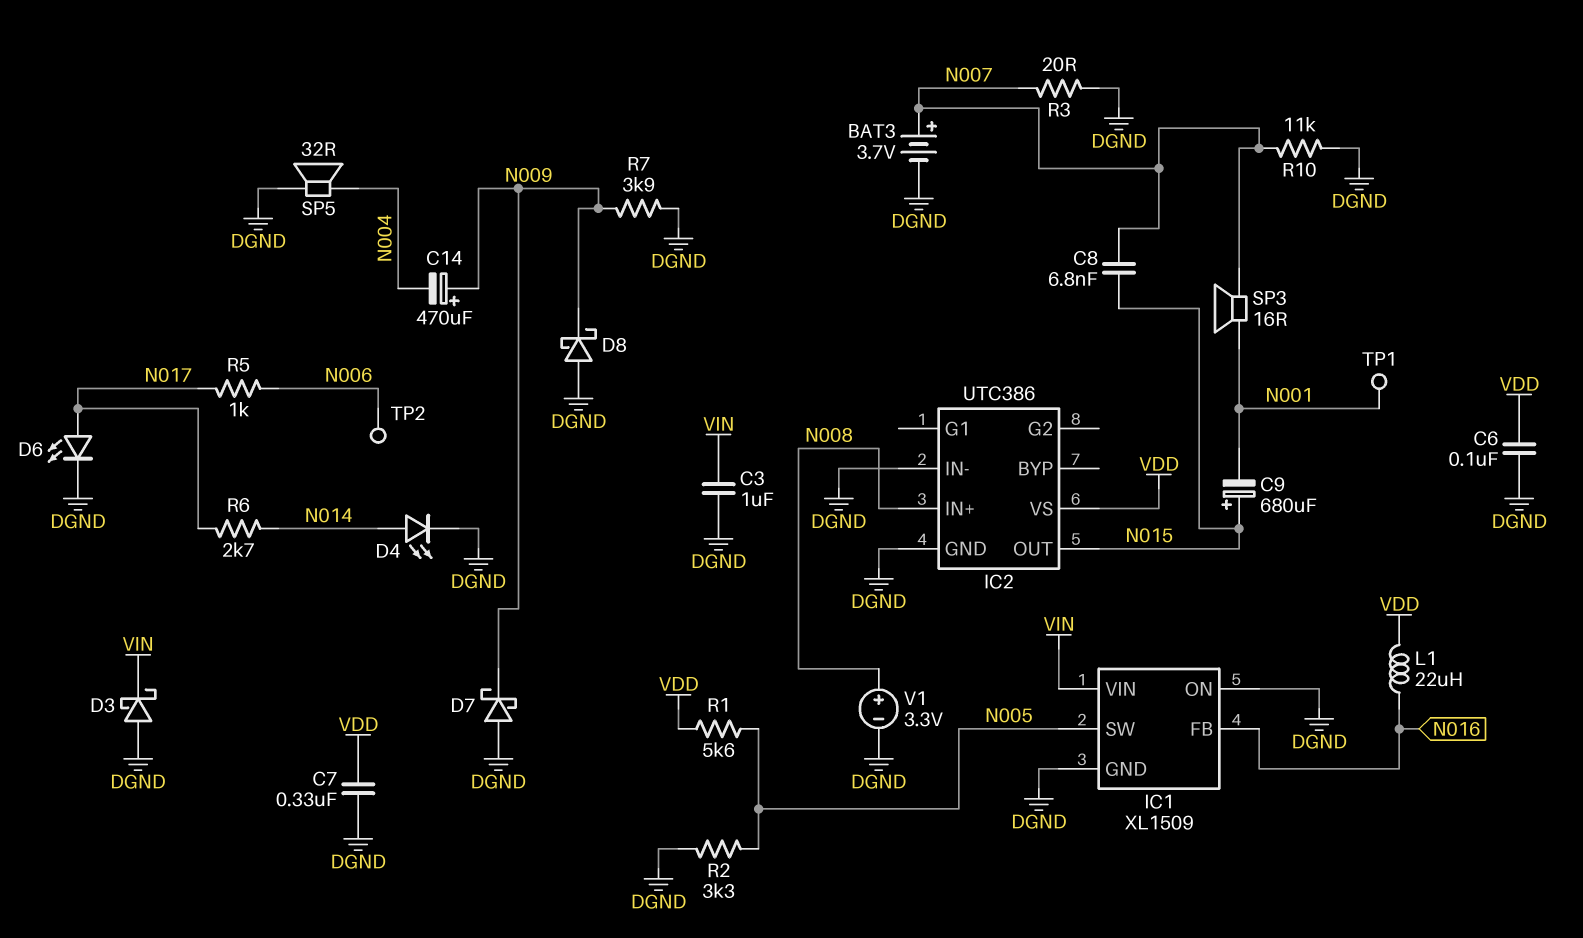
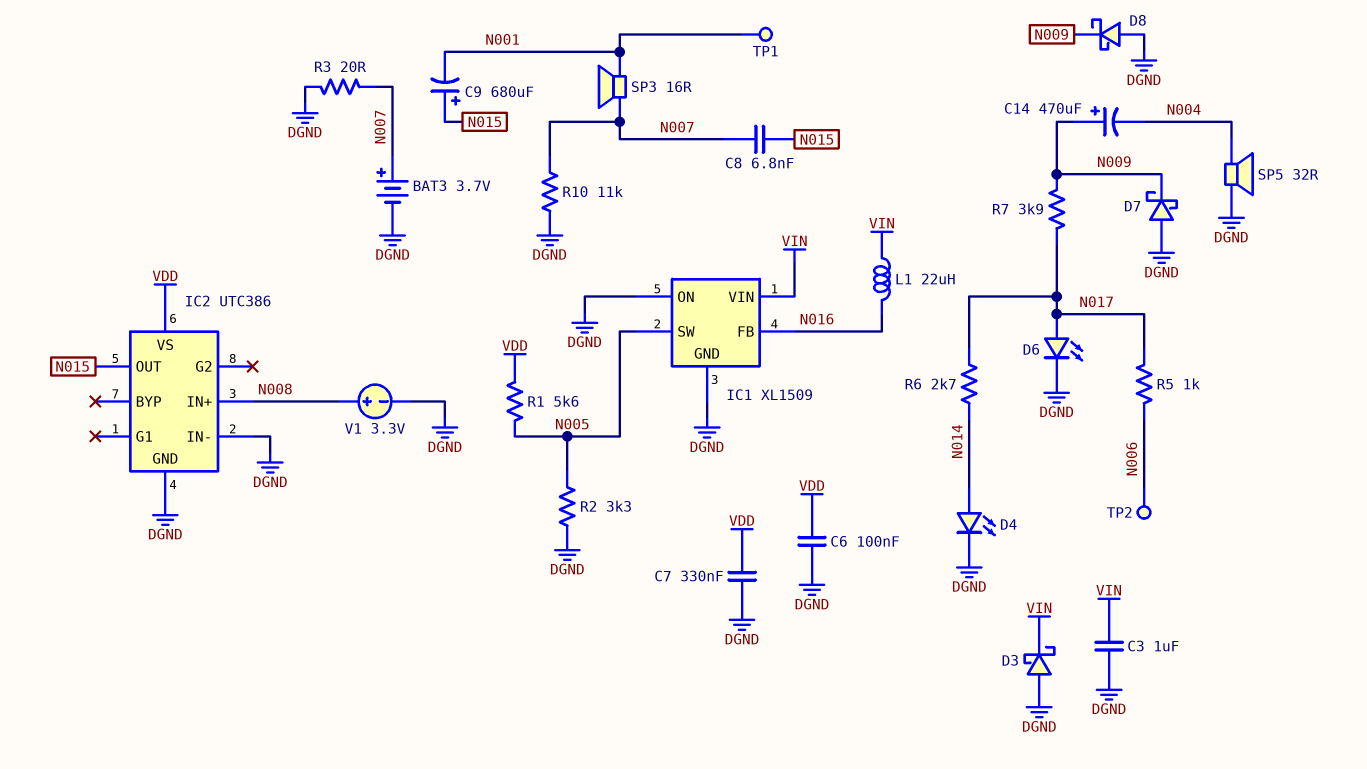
L1: 22uH (N016, VDD) -> 22uH (N016, VIN)
R7: 3.9k (DGND, N009) -> 3.9k (N009, N017)

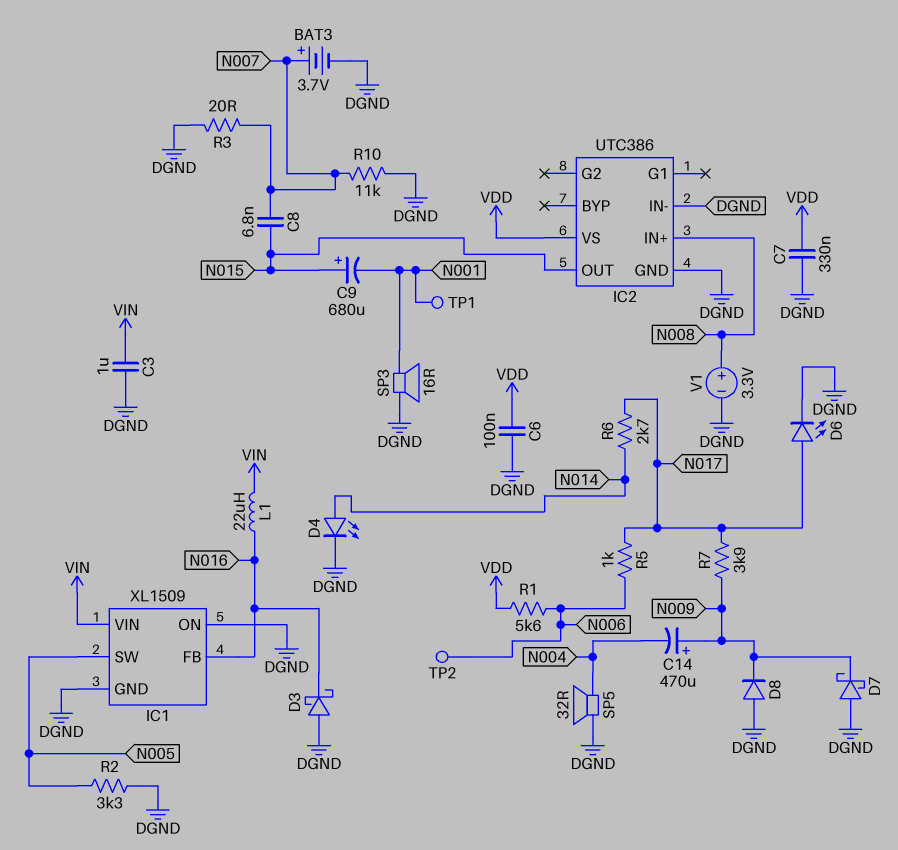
D3: schottky (A DGND, K VIN) -> schottky (A DGND, K N016)
D8: schottky (A DGND, K N009) -> diode (A DGND, K N009)
R1: 5.6k (N005, VDD) -> 5.6k (N006, VDD)
SP3: speaker 16R (N001, N007) -> speaker 16R (DGND, N001)

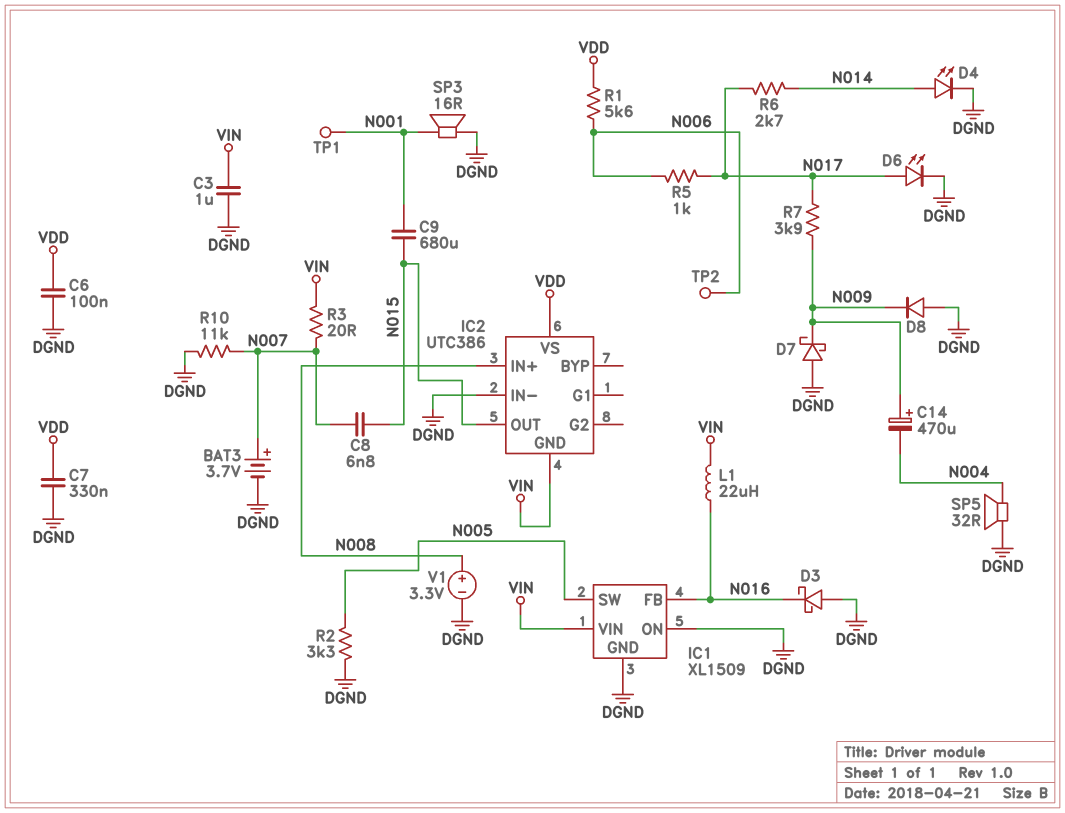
C9: 680uF (plus N015, minus N001) -> 680uF (N001, N015)
IC2 pin GND: DGND -> VIN
R3: 20 (DGND, N007) -> 20 (N007, VIN)

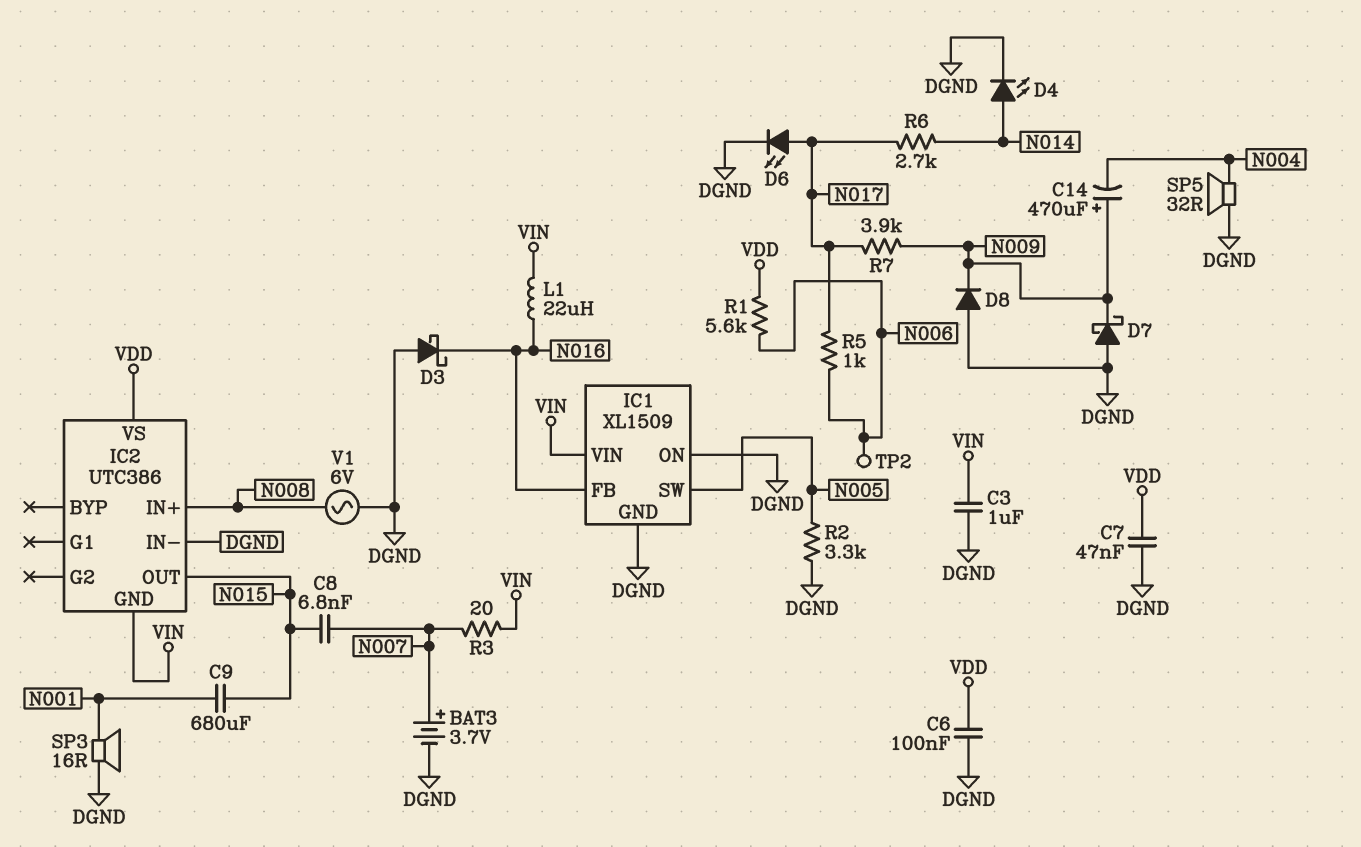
C7: 330nF (DGND, VDD) -> 47nF (DGND, VDD)
R10: 11k (DGND, N007) -> none
TP1: test point (N001) -> none
V1: 3.3V (plus N008, minus DGND) -> AC 6V (DGND, N008)

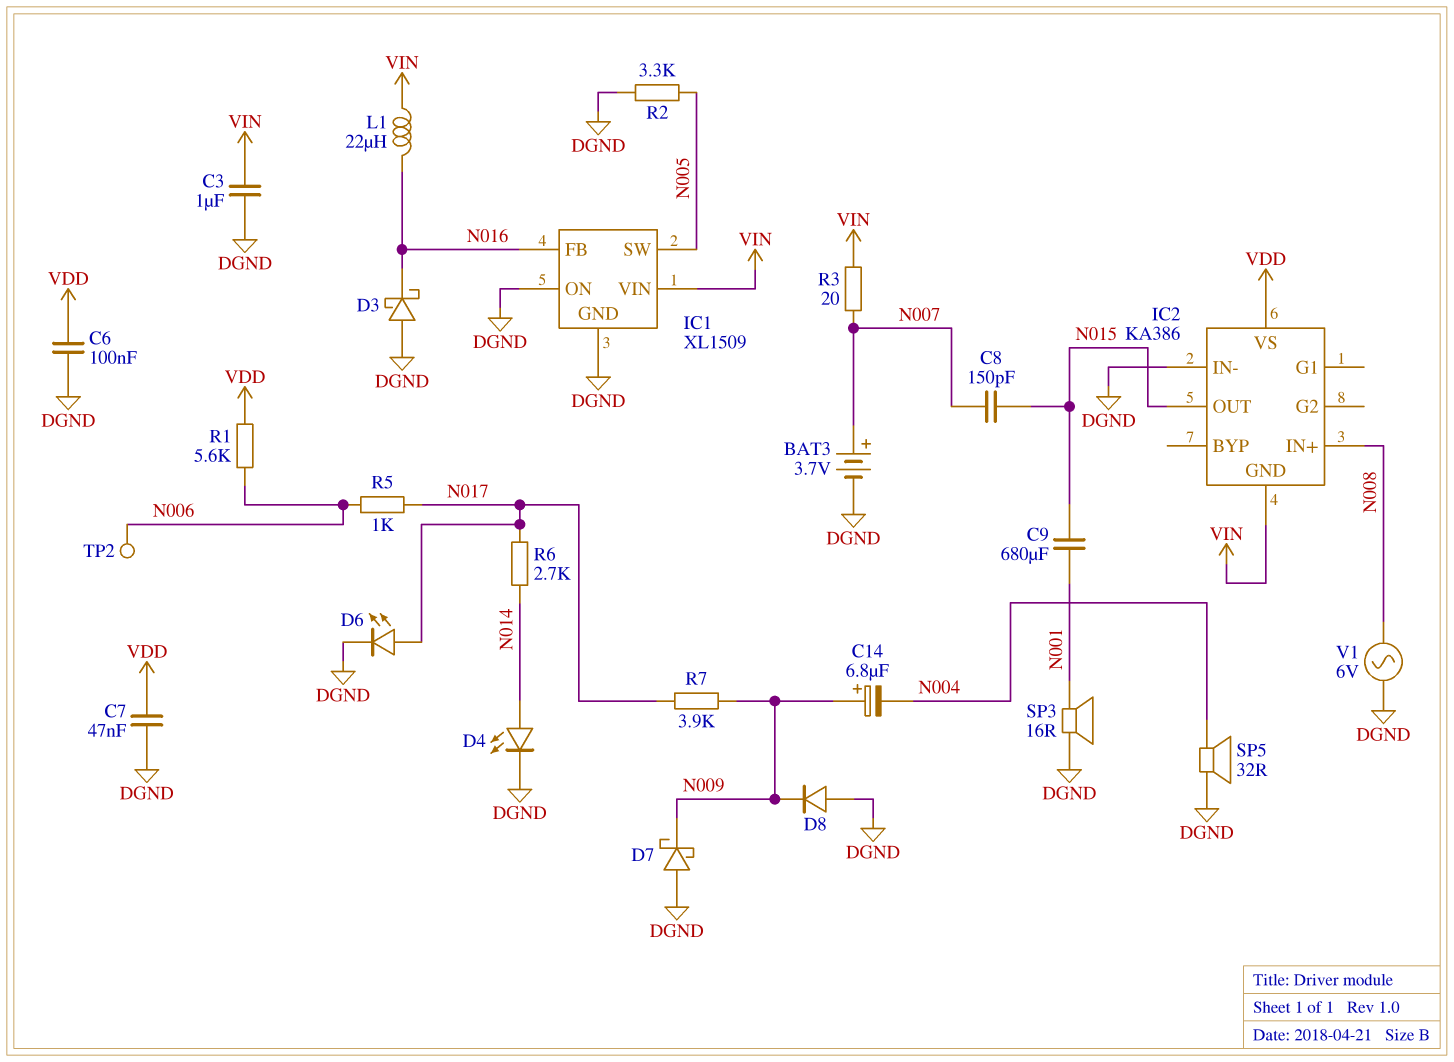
C8: 6.8nF (N007, N015) -> 150pF (N007, N015)
C14: 470uF (plus N009, minus N004) -> 6.8uF (plus N009, minus N004)
IC2: UTC386 -> KA386

